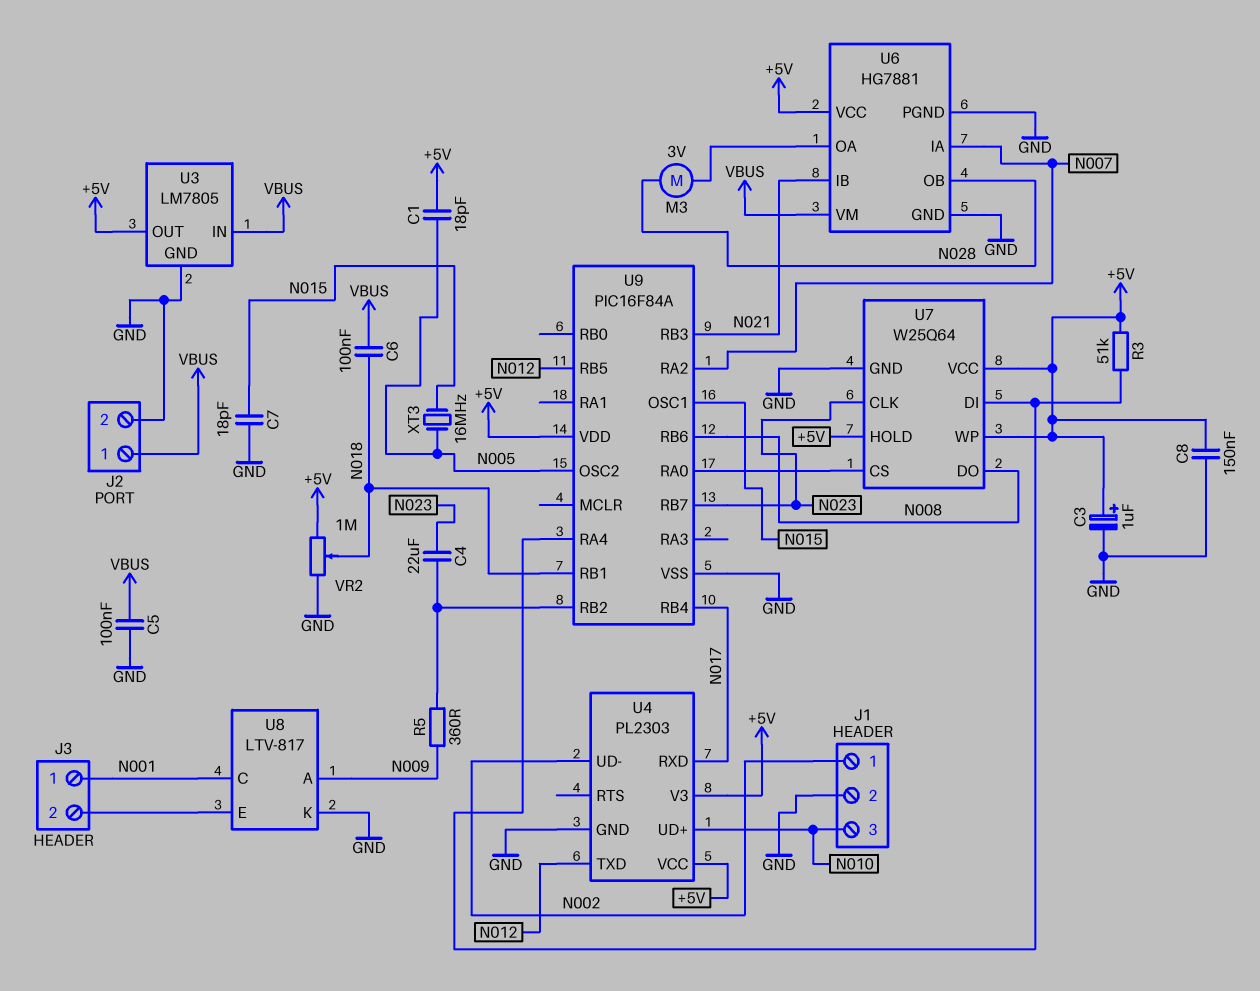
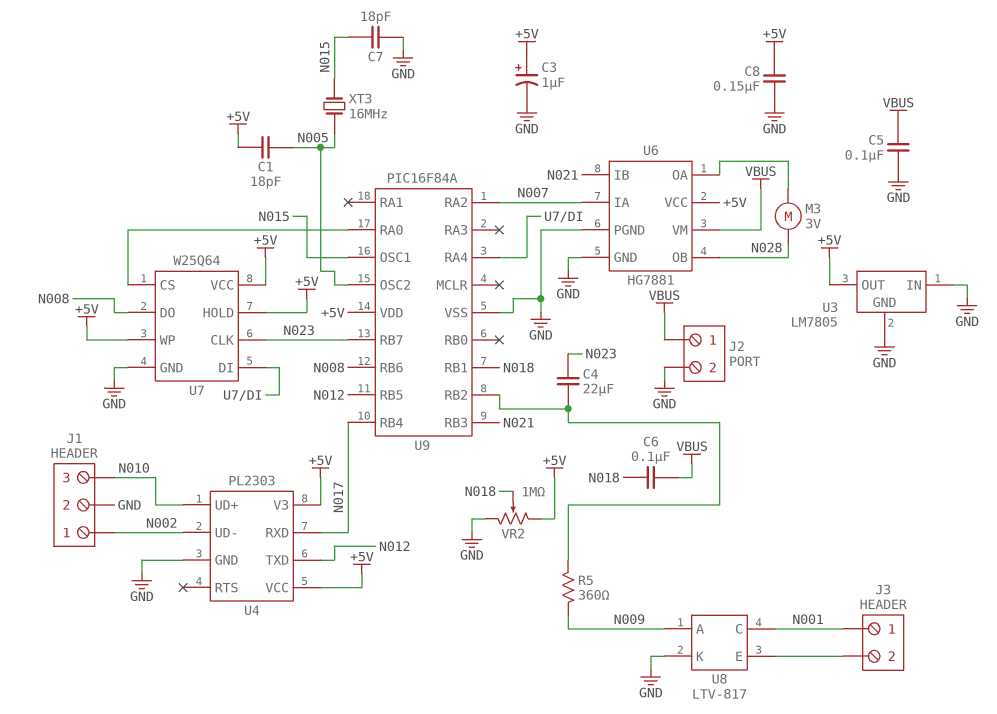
R3: 51k (+5V, U7/DI) -> none
U3 pin IN: VBUS -> GND

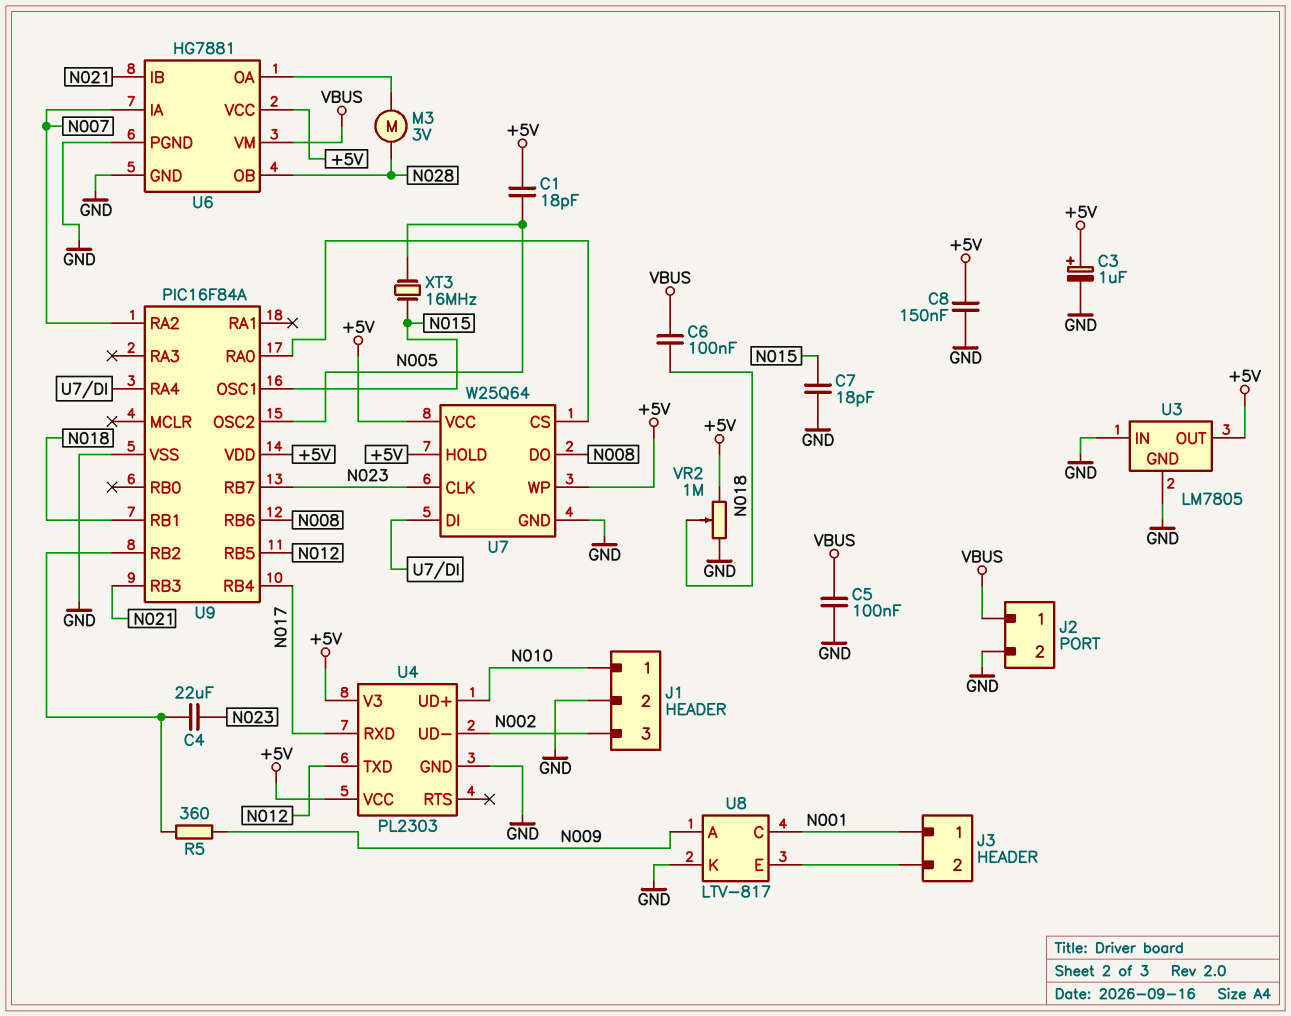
J1 pin 1: N002 -> N010
J1 pin 3: N010 -> N002

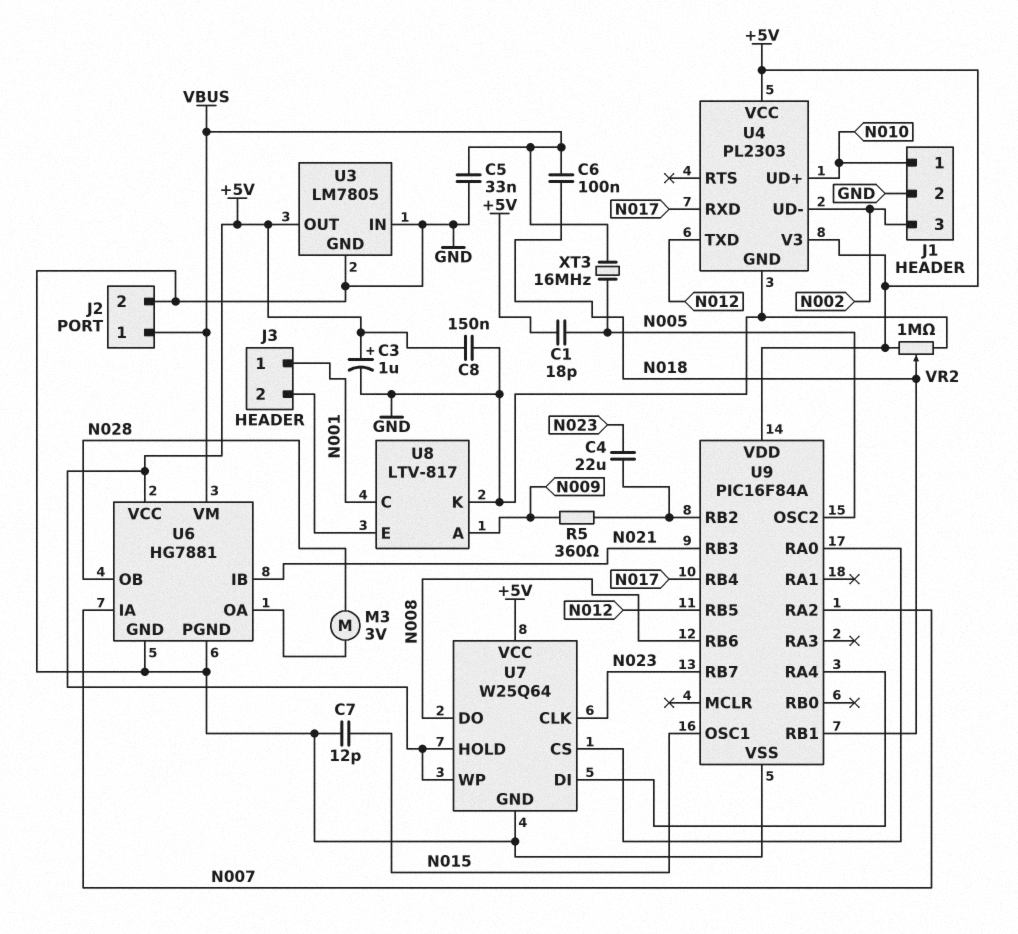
C5: 100nF (GND, VBUS) -> 33nF (GND, VBUS)
C7: 18pF (GND, N015) -> 12pF (GND, N015)
XT3: 16MHz (N005, N015) -> 16MHz (N005, VBUS)

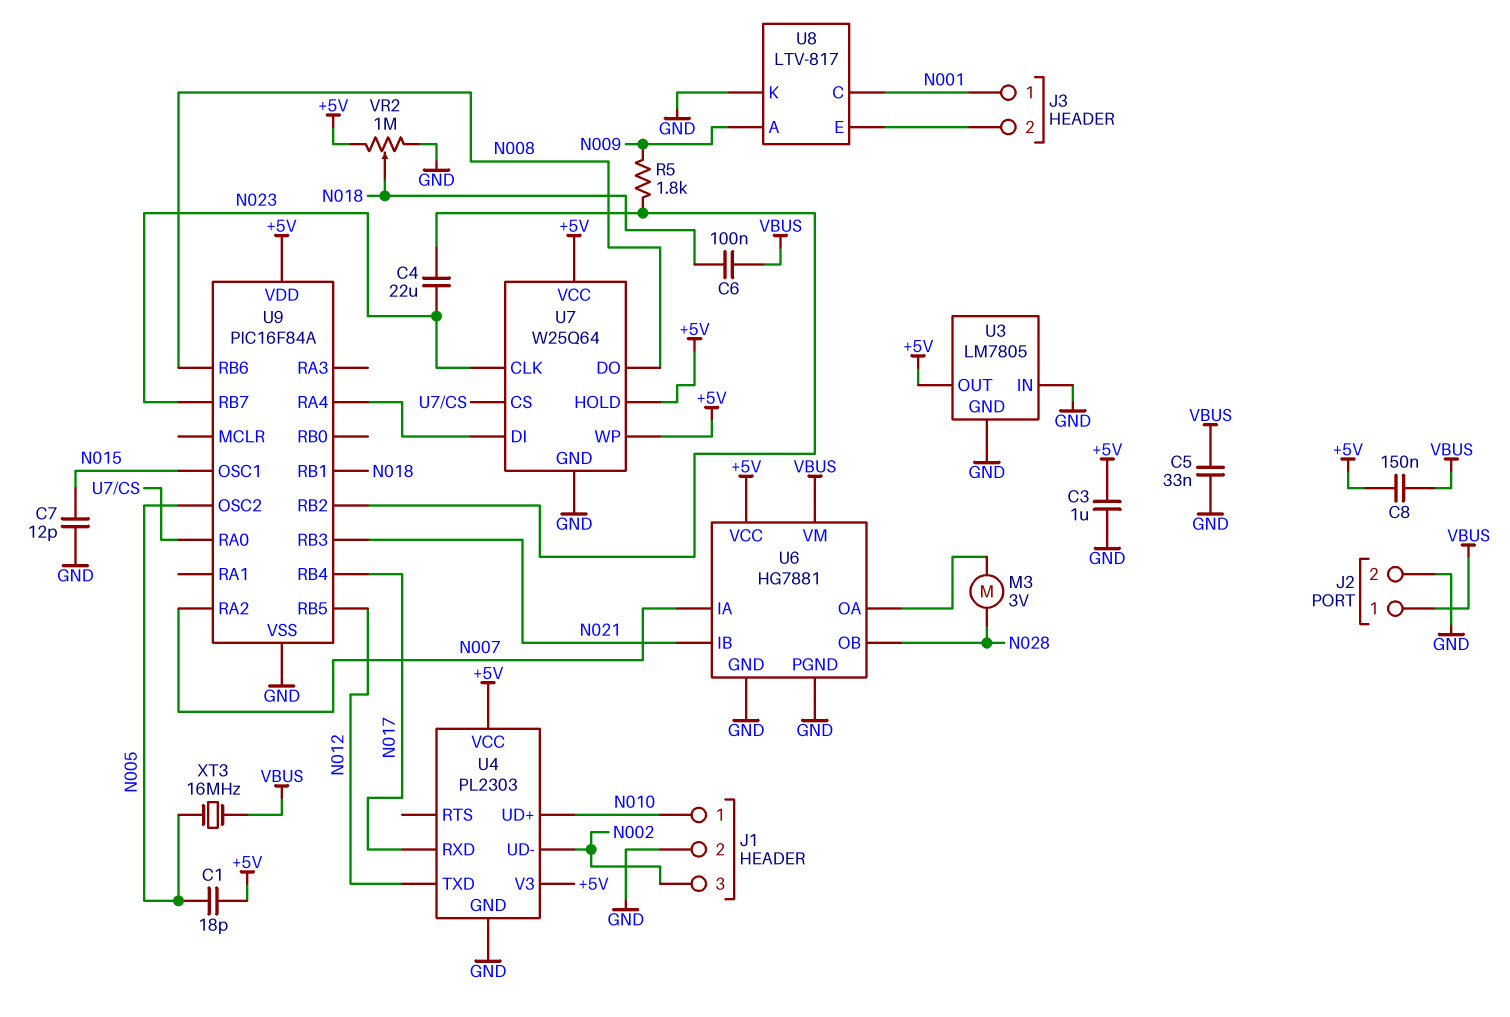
C3: 1uF (plus +5V, minus GND) -> 1uF (+5V, GND)
C8: 150nF (+5V, GND) -> 150nF (+5V, VBUS)
R5: 360 (N009, U9/RB2) -> 1.8k (N009, U9/RB2)

